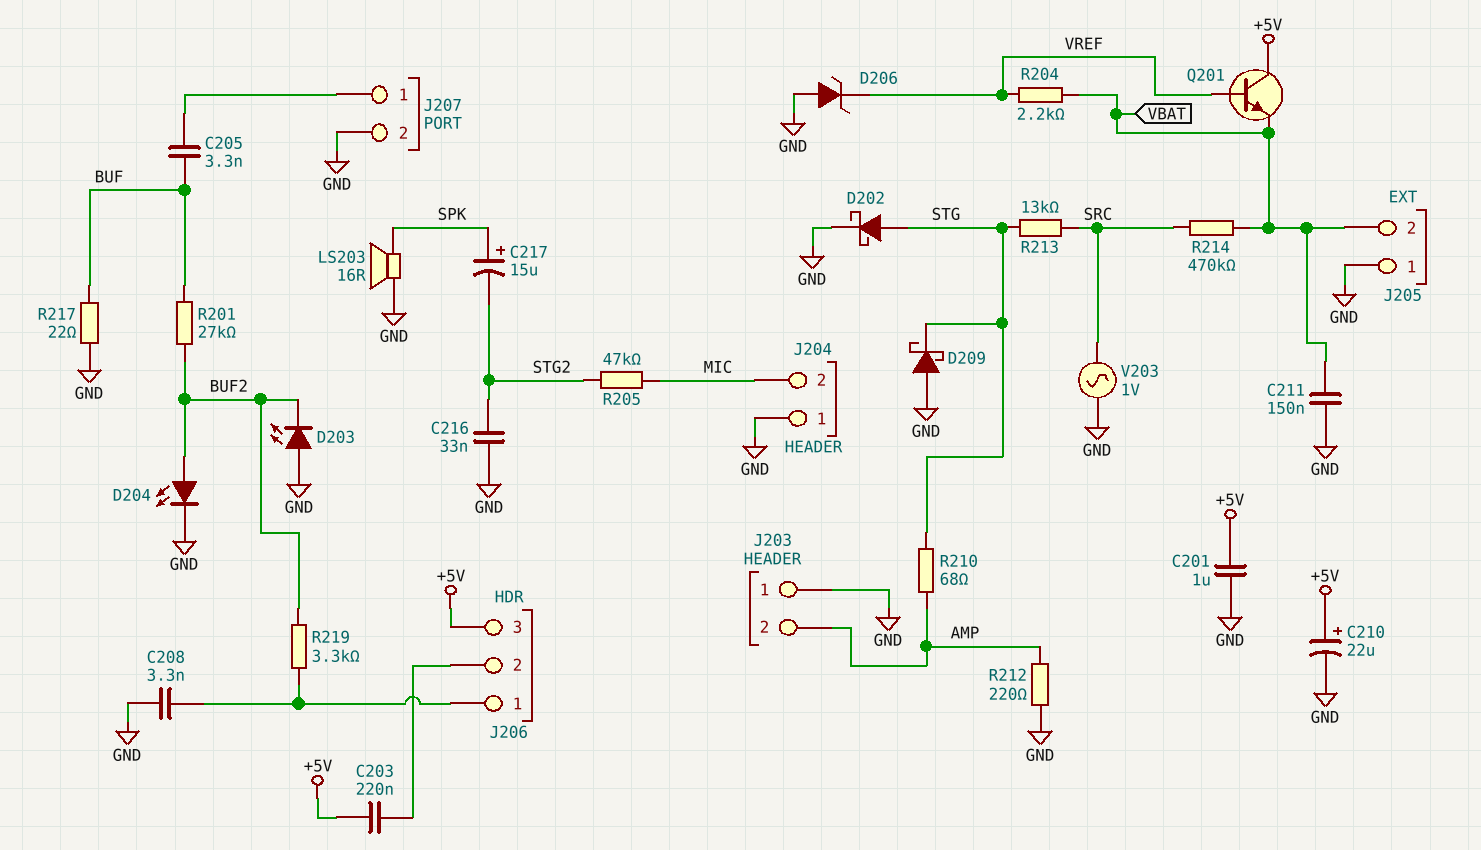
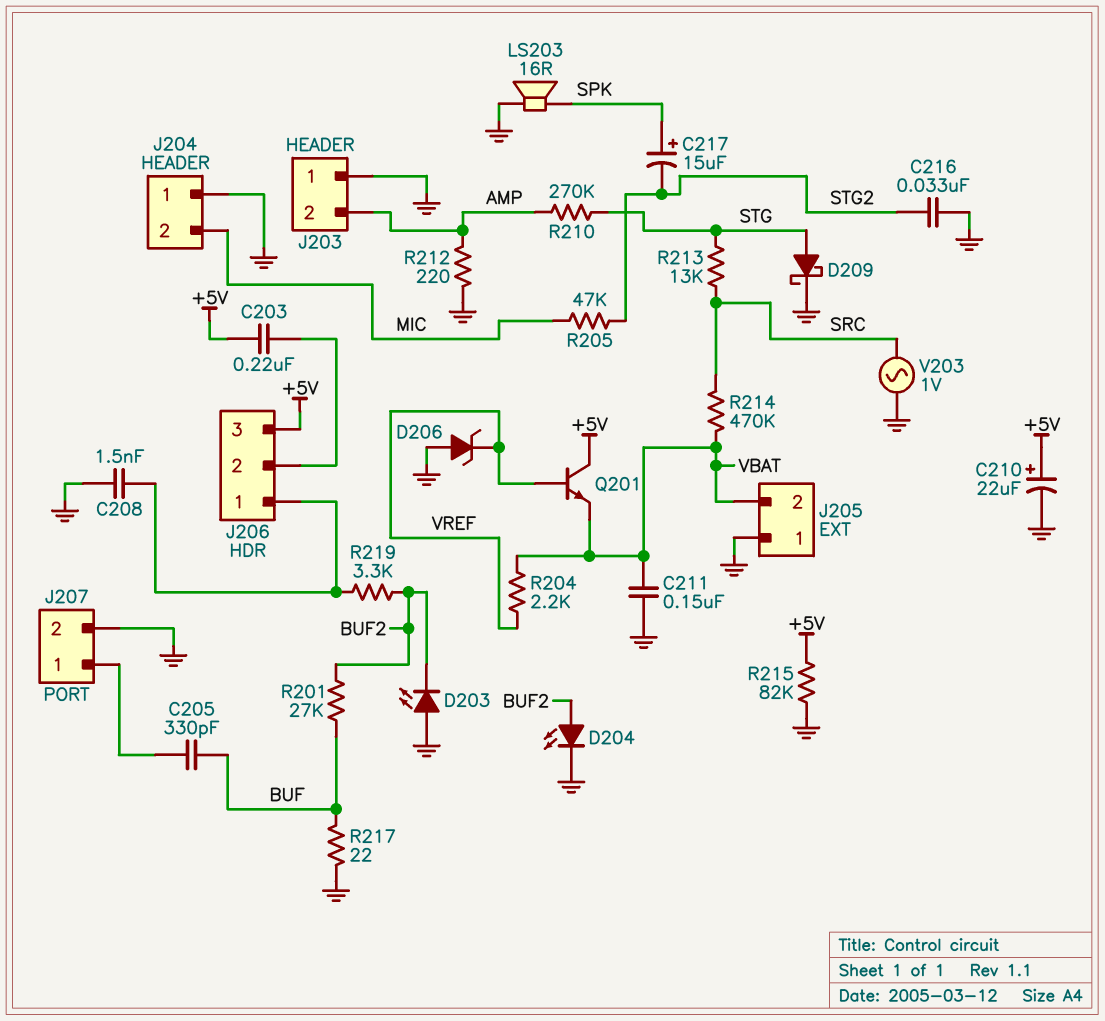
C201: 1uF (+5V, GND) -> none
C205: 3.3nF (BUF, J207/1) -> 330pF (BUF, J207/1)
C208: 3.3nF (GND, J206/1) -> 1.5nF (GND, J206/1)
D202: schottky (A STG, K GND) -> none
D209: schottky (A GND, K STG) -> schottky (A STG, K GND)
R210: 68 (AMP, STG) -> 270k (AMP, STG)
R215: none -> 82k (+5V, GND)

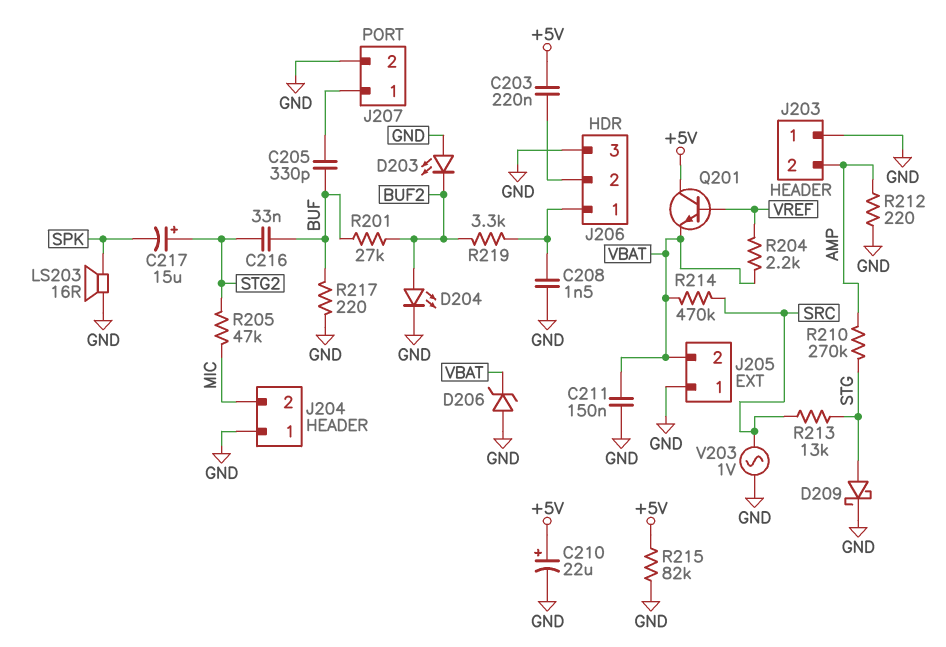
C216: 33nF (GND, STG2) -> 33nF (BUF, STG2)
C217: 15uF (plus SPK, minus STG2) -> 15uF (plus STG2, minus SPK)
D206: zener (A GND, K VREF) -> zener (A GND, K VBAT)
J206 pin 3: +5V -> GND
R217: 22 (BUF, GND) -> 220 (BUF, GND)

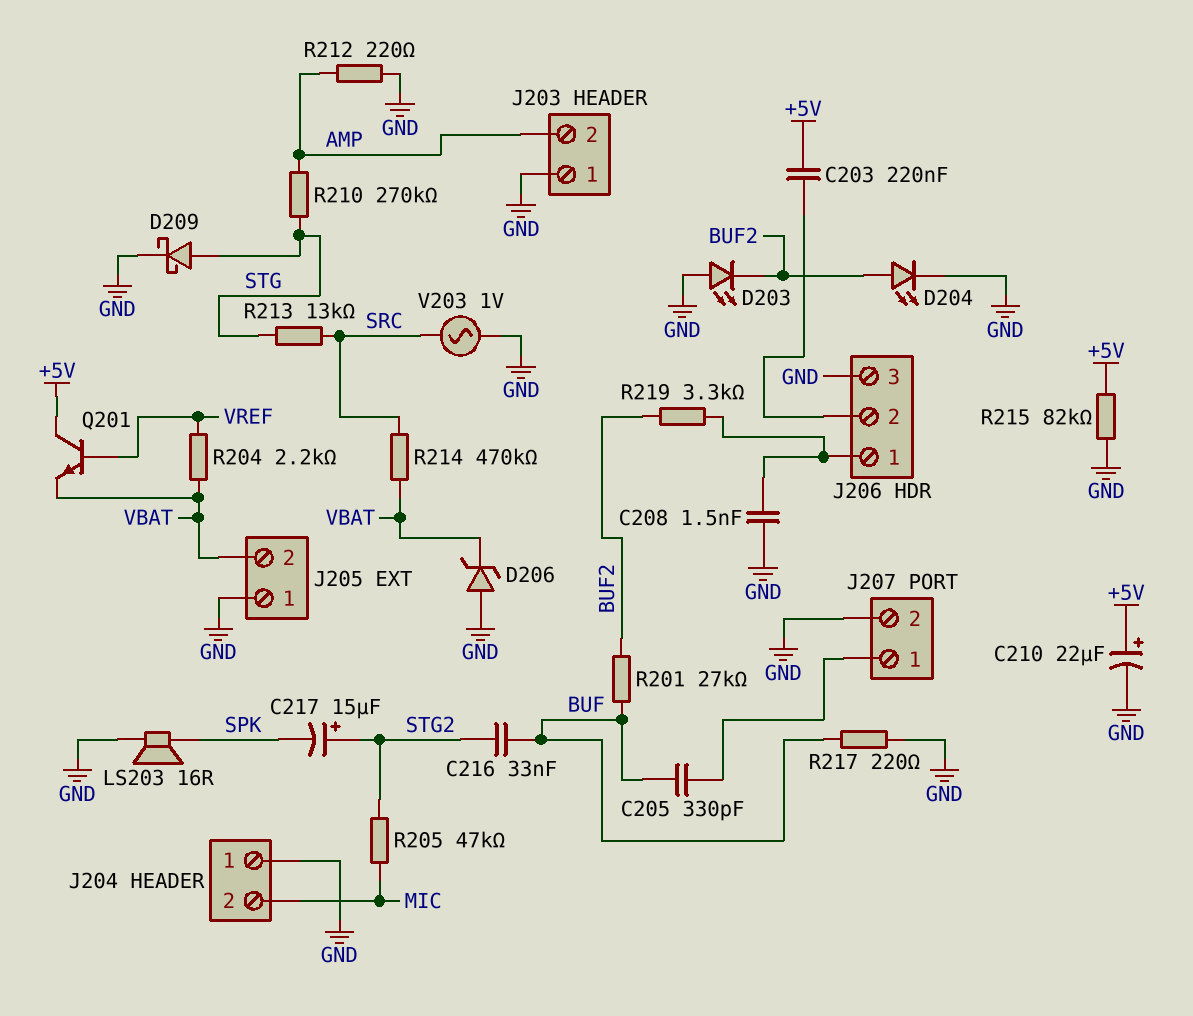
C211: 150nF (GND, VBAT) -> none

